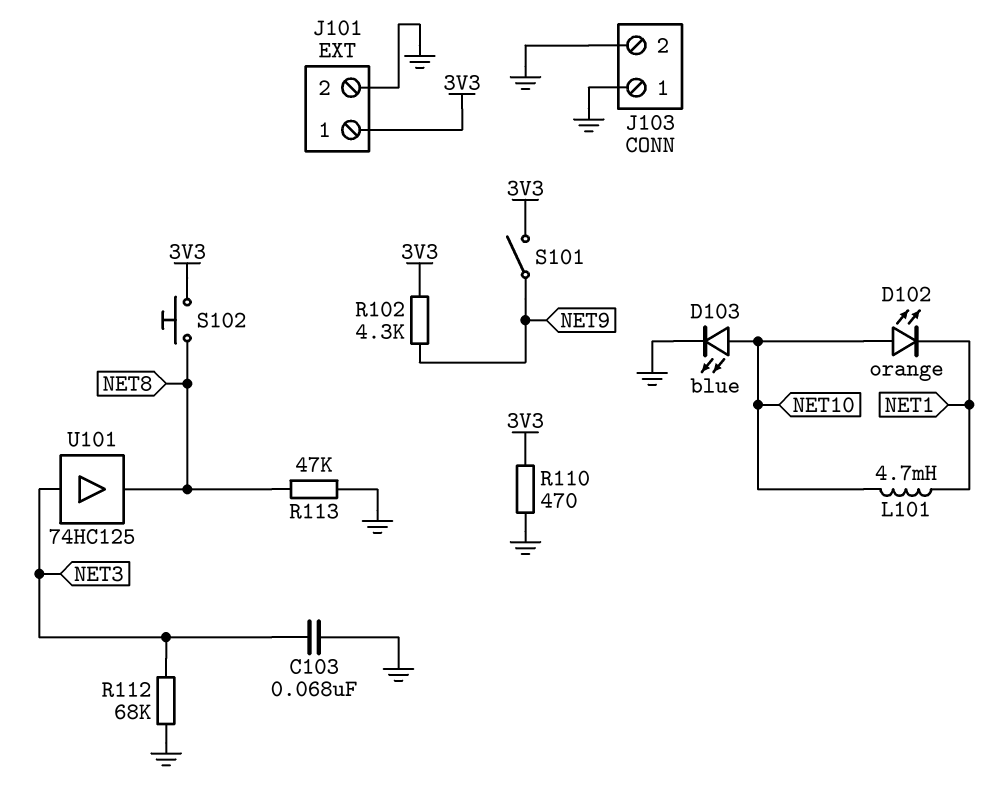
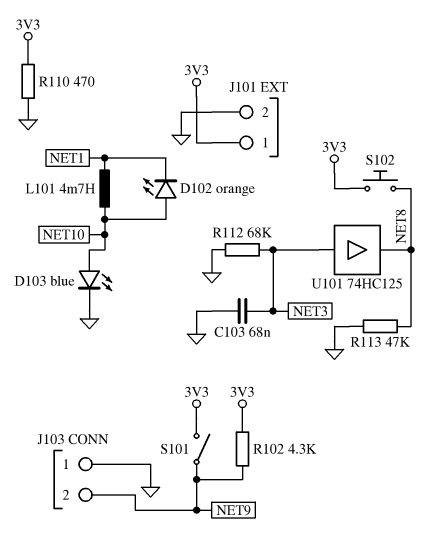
J103 pin 2: GND -> NET9

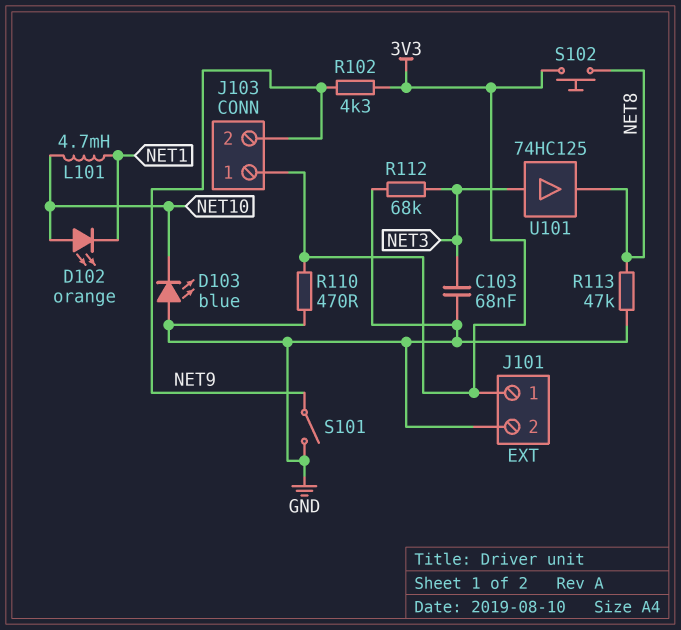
D103: LED blue (A NET10, K GND) -> LED blue (A GND, K NET10)
J103 pin 1: GND -> 3V3
S101: switch (3V3, NET9) -> switch (GND, NET9)

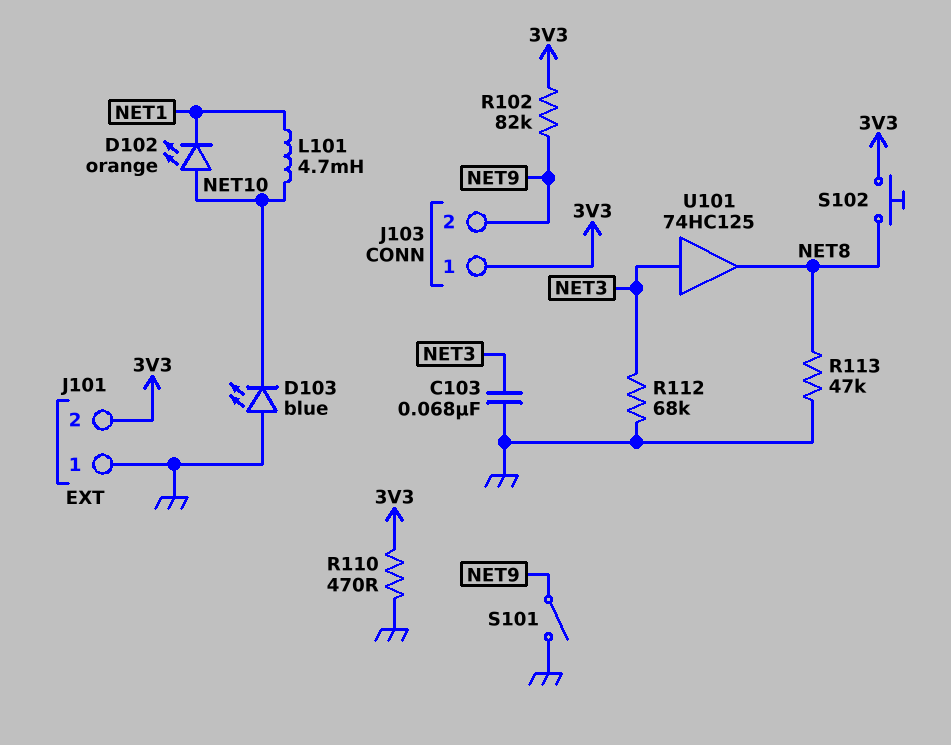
J101 pin 1: 3V3 -> GND
J101 pin 2: GND -> 3V3
R102: 4.3k (3V3, NET9) -> 82k (3V3, NET9)

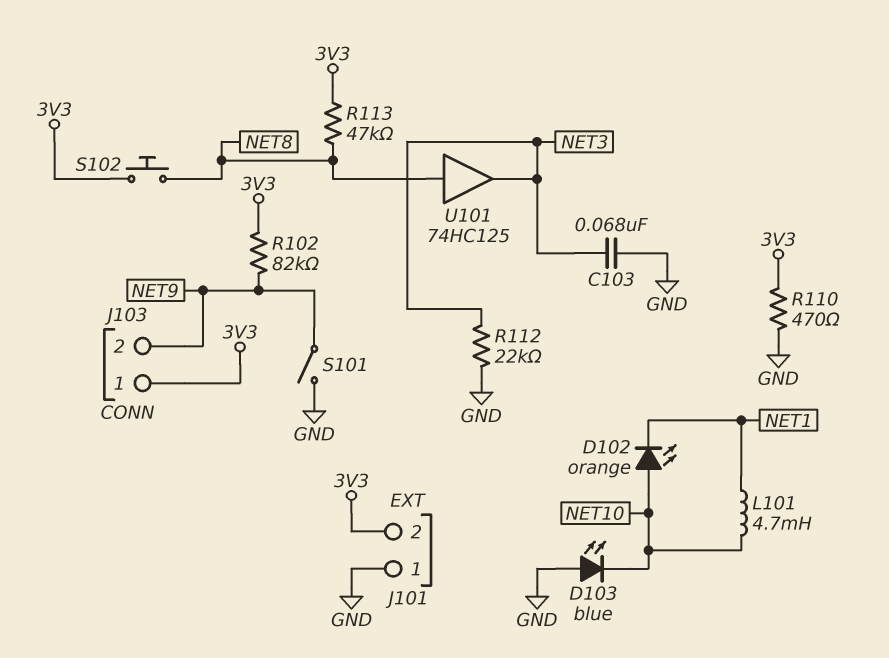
R112: 68k (GND, NET3) -> 22k (GND, NET3)
R113: 47k (GND, NET8) -> 47k (3V3, NET8)
U101: buffer 74HC125 (in NET3, out NET8) -> buffer 74HC125 (in NET8, out NET3)

